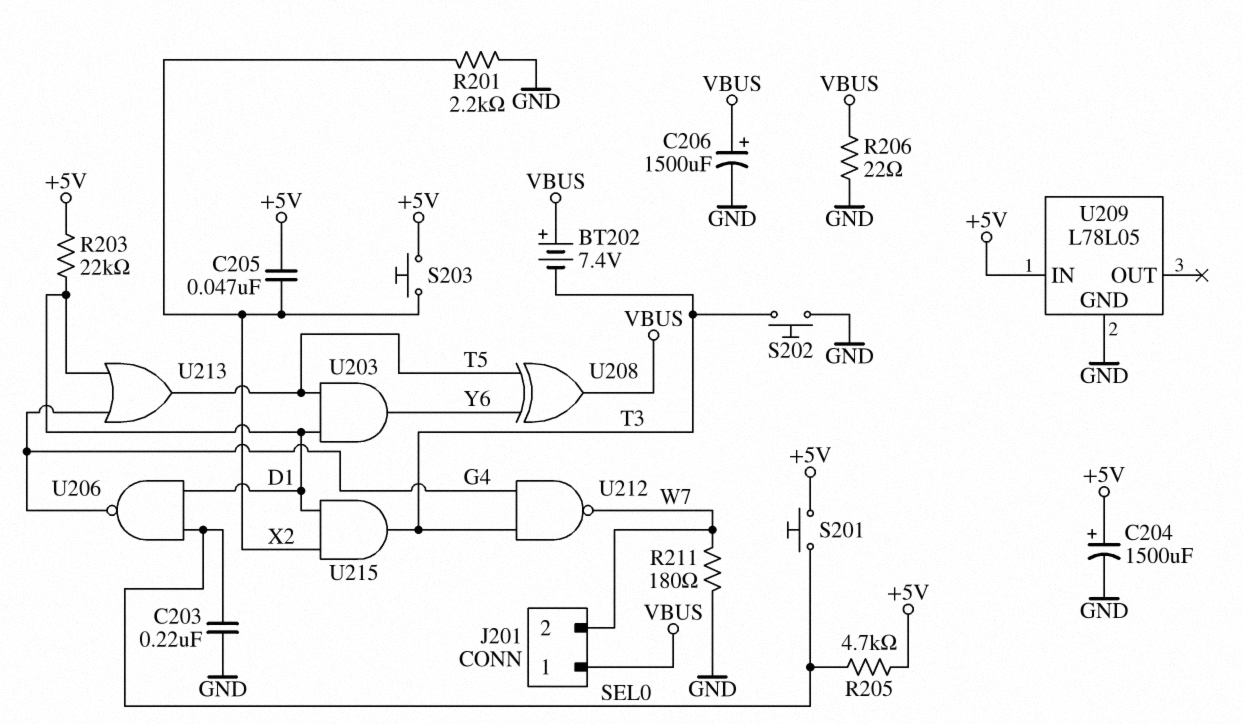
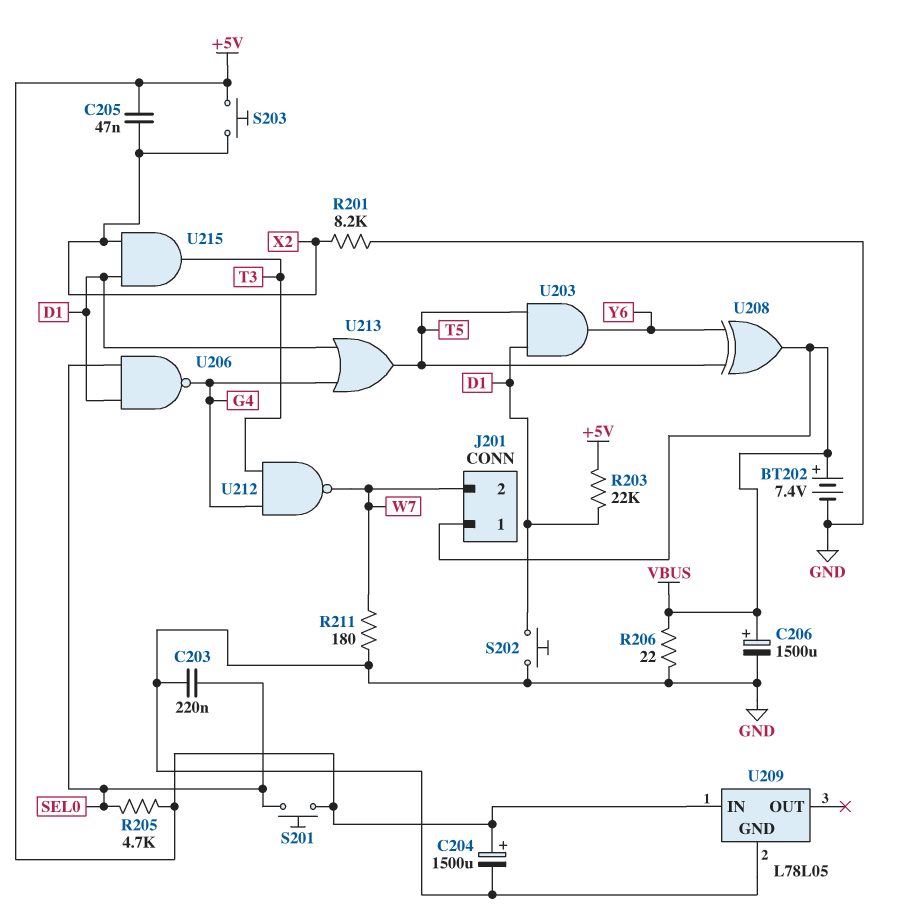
BT202: 7.4V (plus VBUS, minus T3) -> 7.4V (plus VBUS, minus GND)
R201: 2.2k (GND, X2) -> 8.2k (GND, X2)
S202: button (GND, T3) -> button (D1, GND)

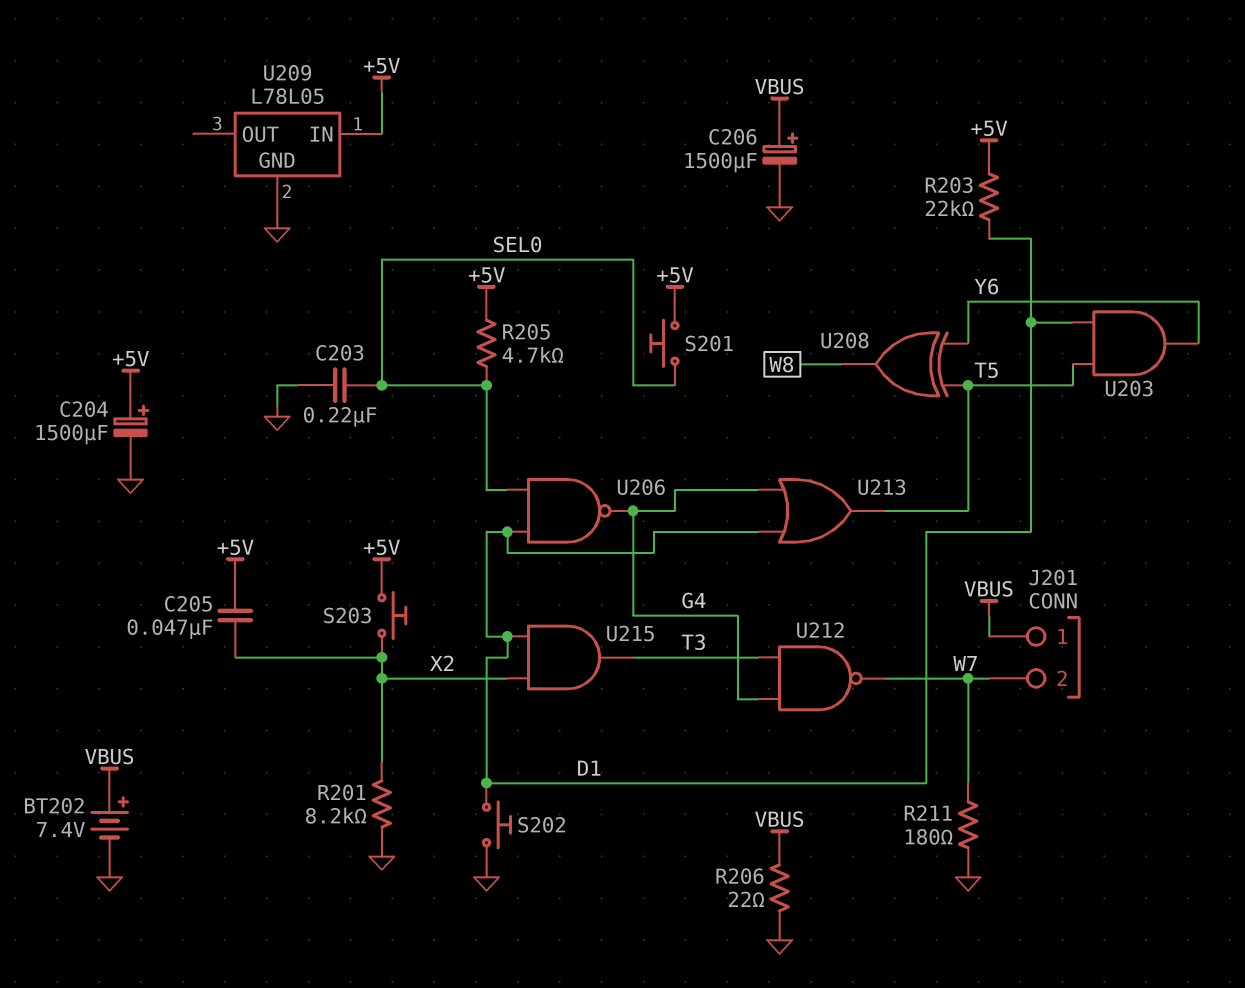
U208: XOR (in T5, in Y6, out VBUS) -> XOR (in T5, in Y6, out W8)

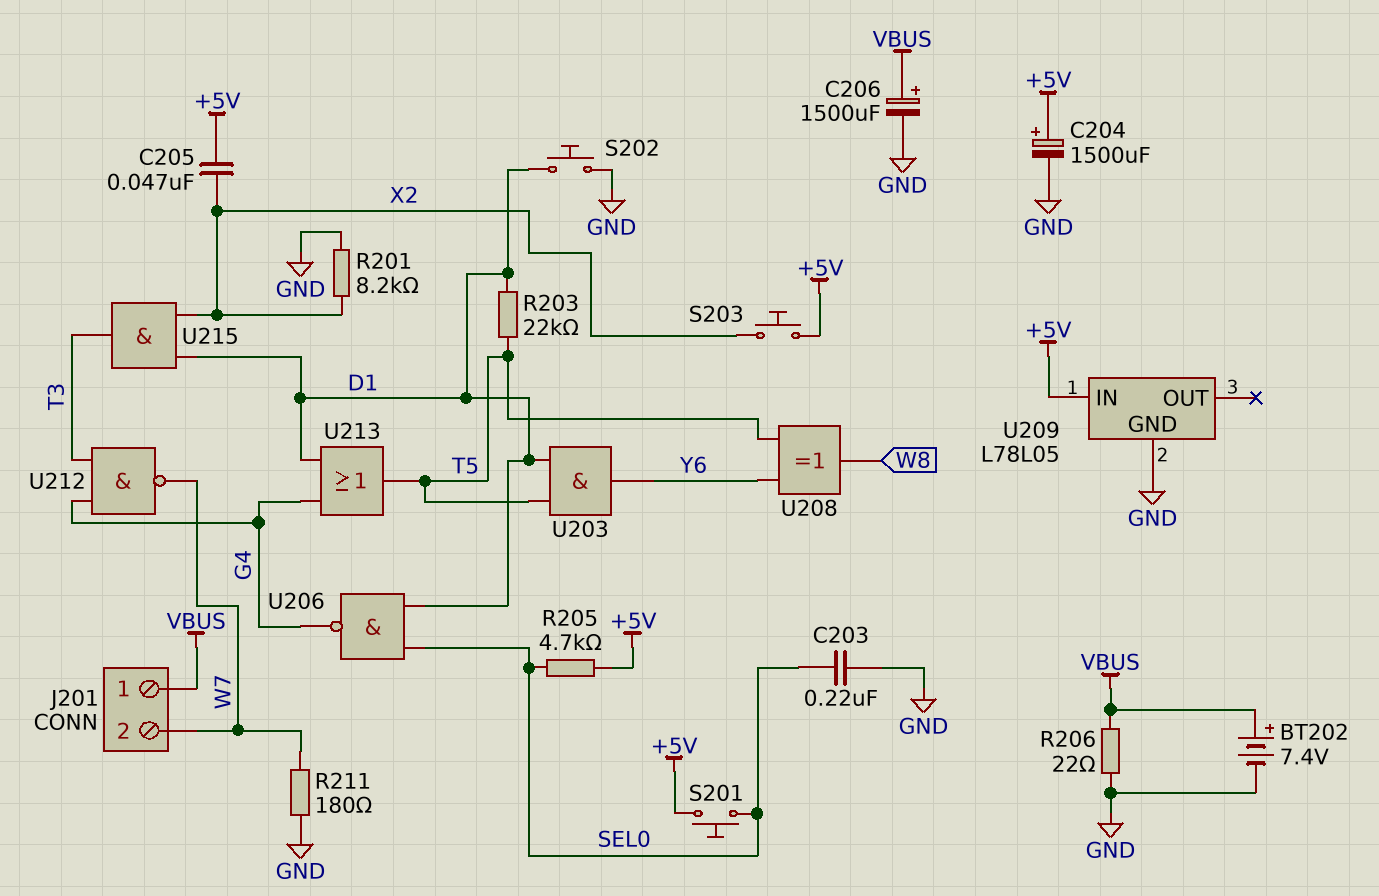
R203: 22k (+5V, D1) -> 22k (D1, T5)

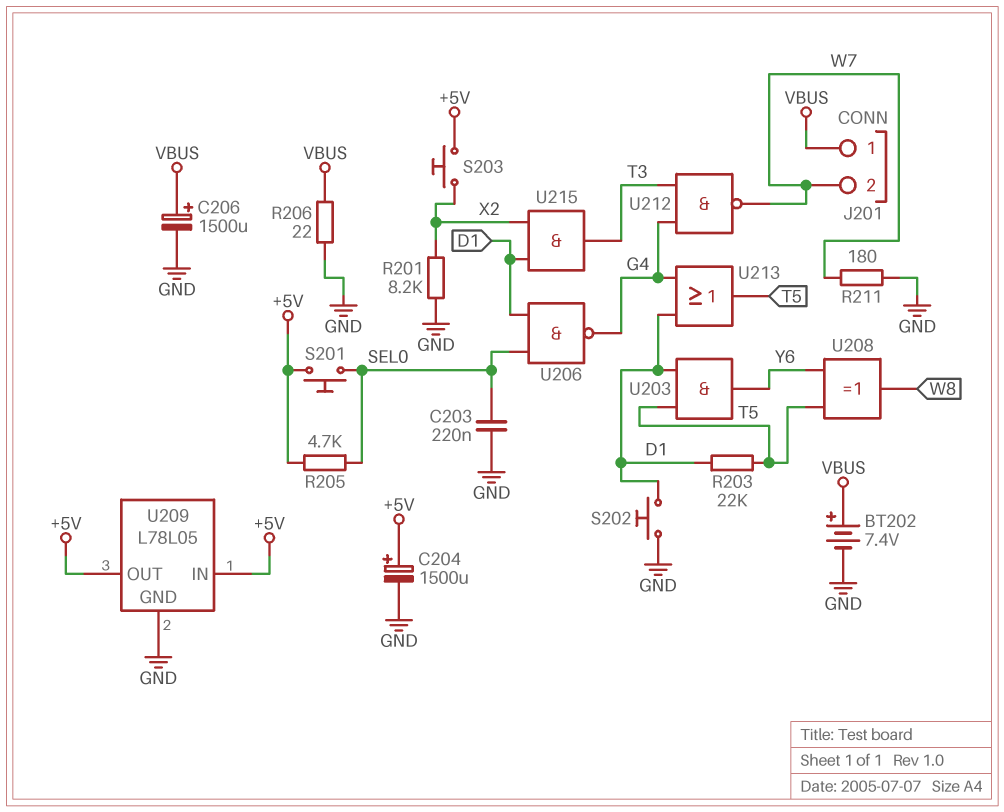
C205: 47nF (+5V, X2) -> none
U209 pin OUT: none -> +5V

